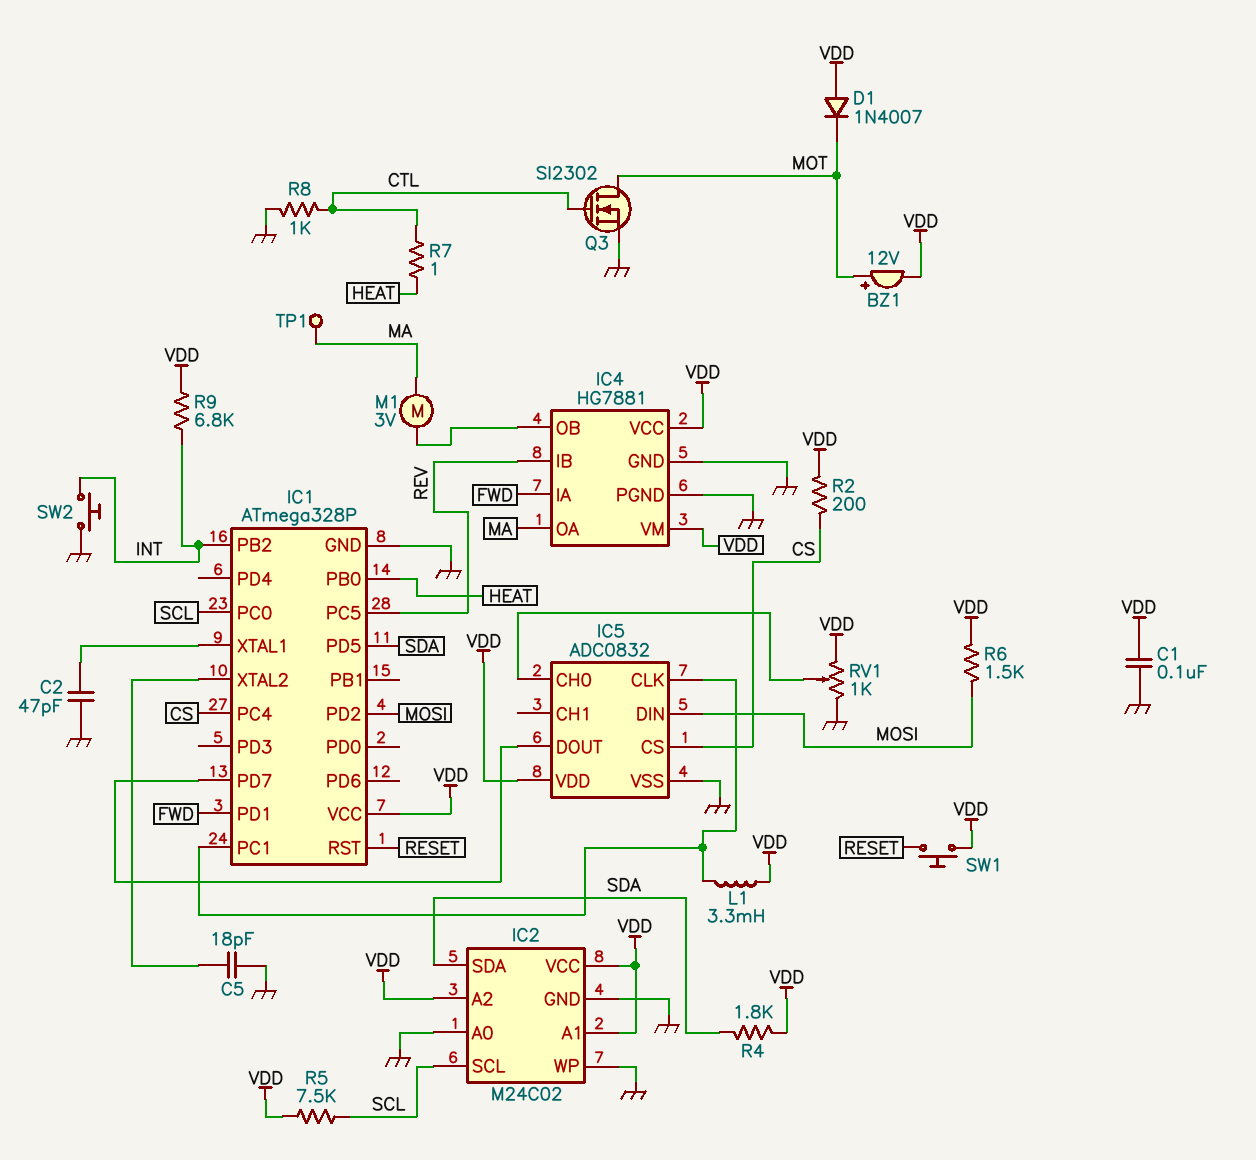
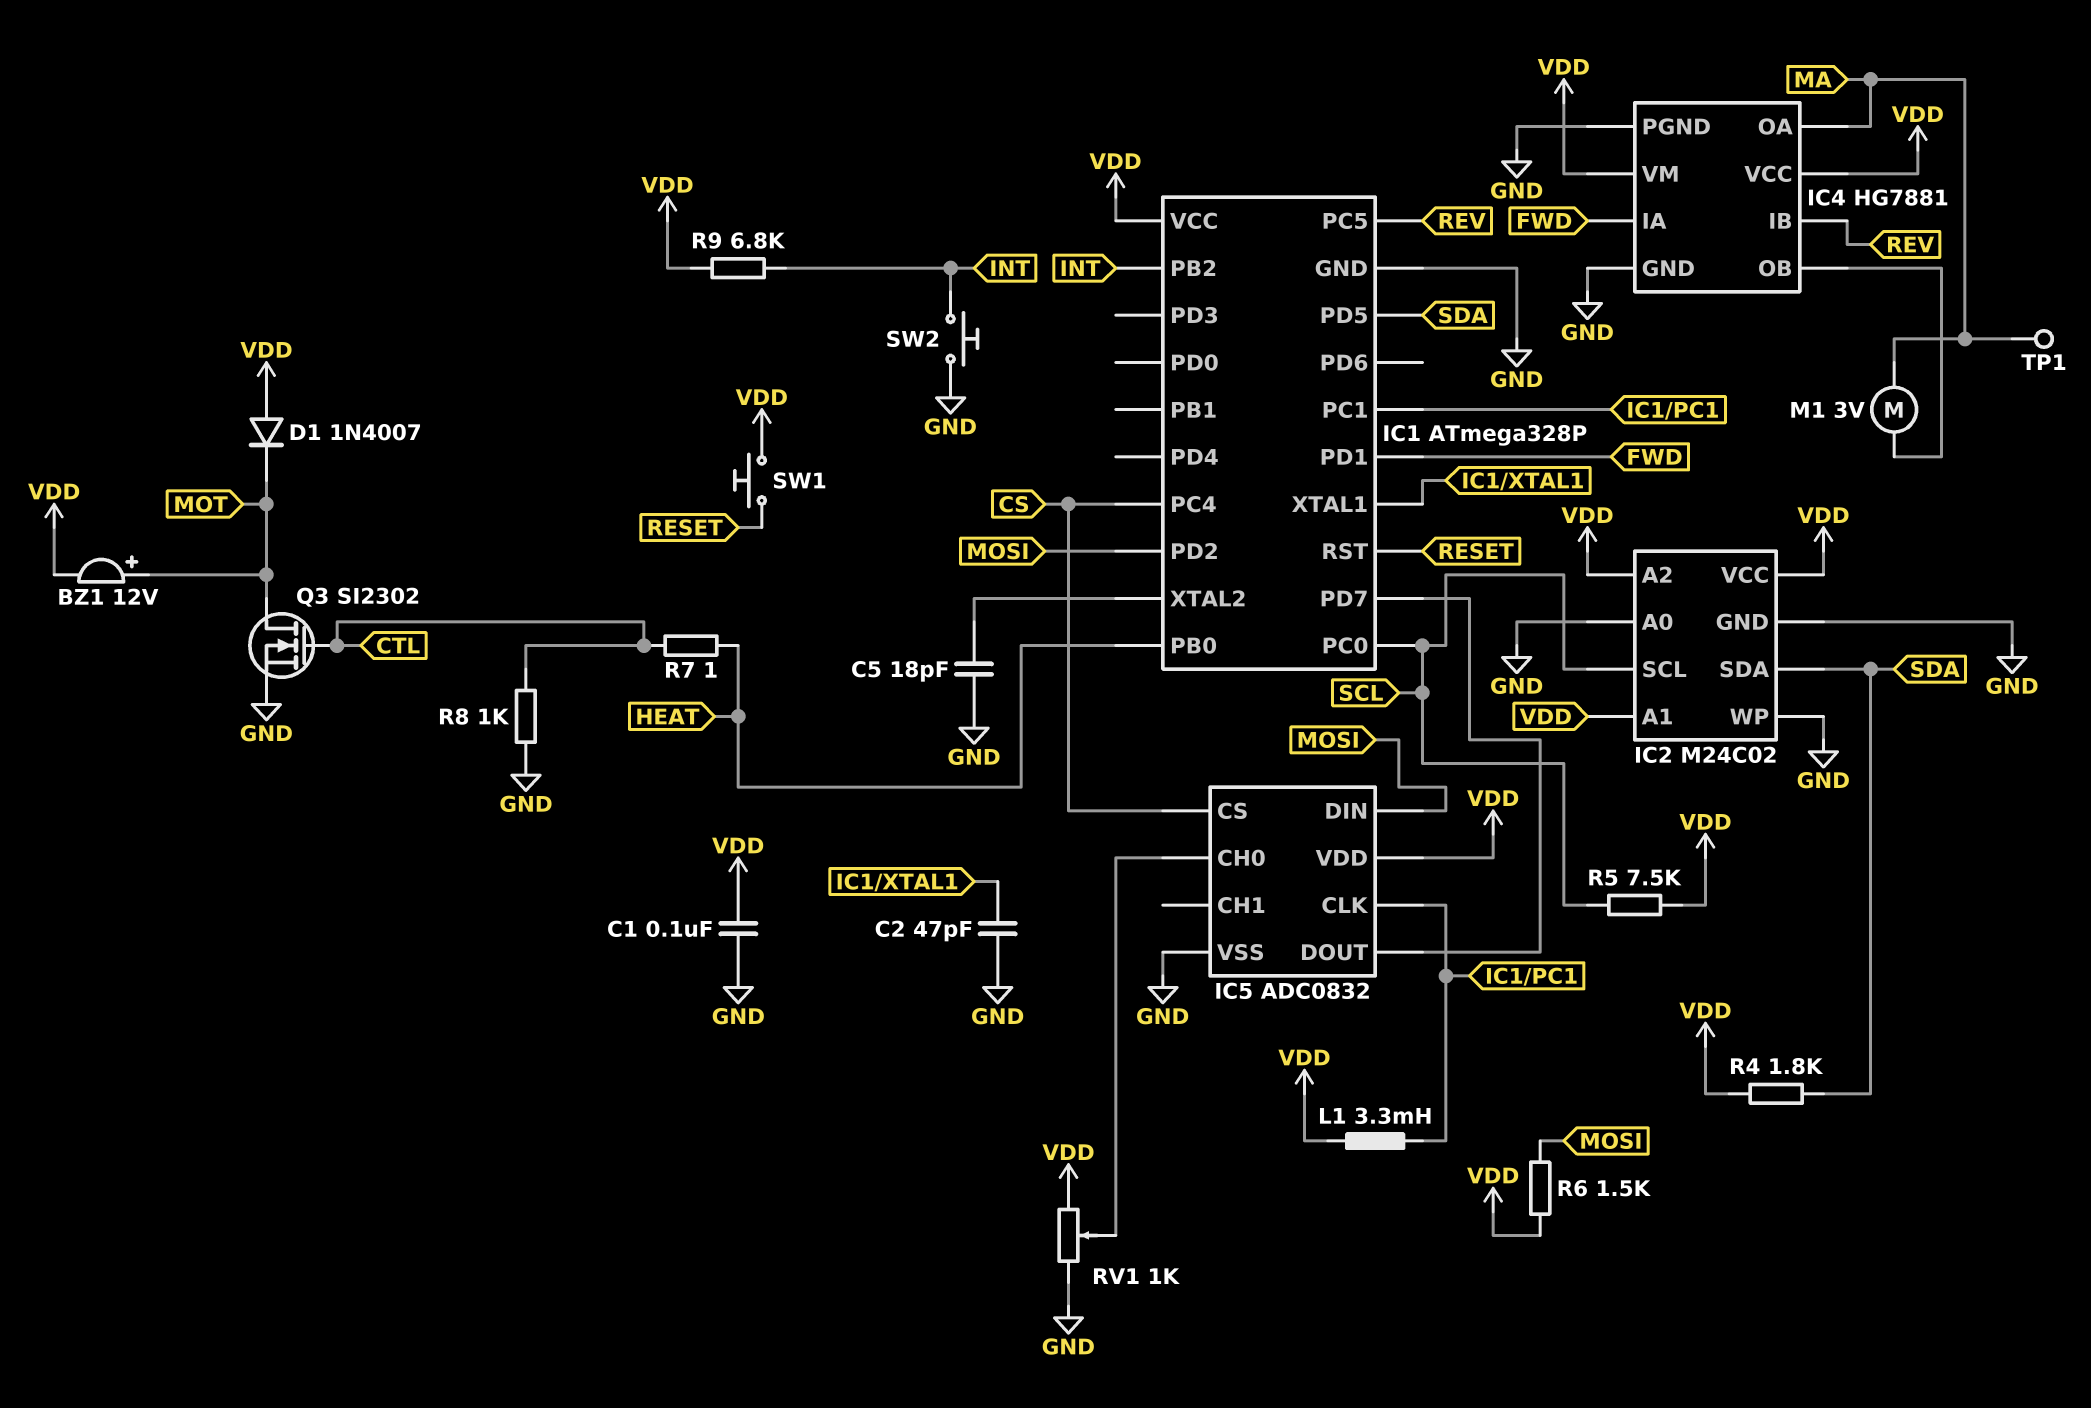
R2: 200 (CS, VDD) -> none

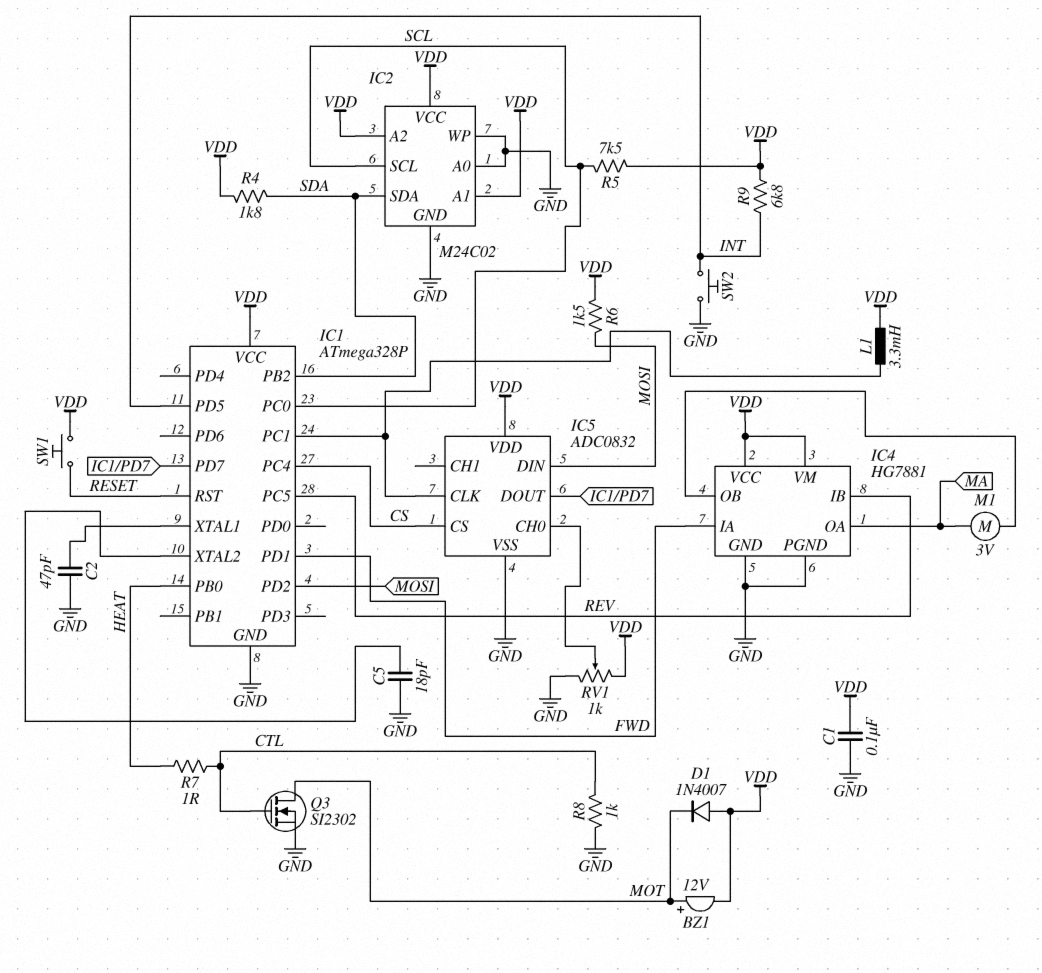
IC1 pin PB2: INT -> SDA
IC1 pin PD5: SDA -> INT
TP1: test point (MA) -> none

